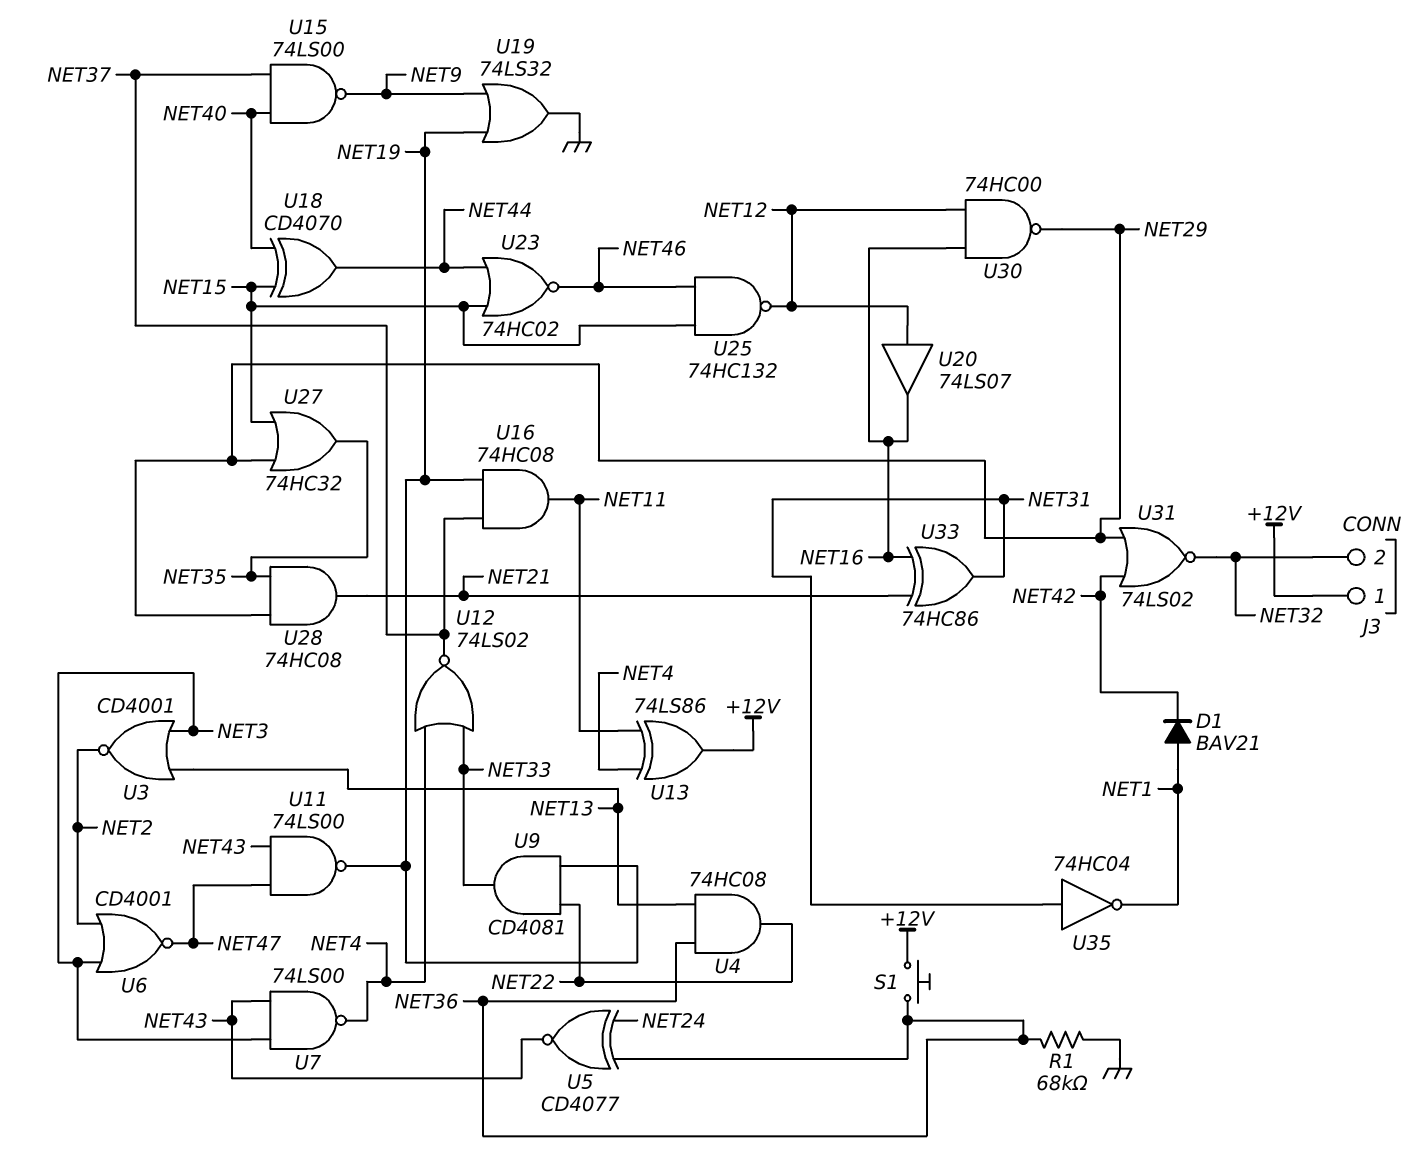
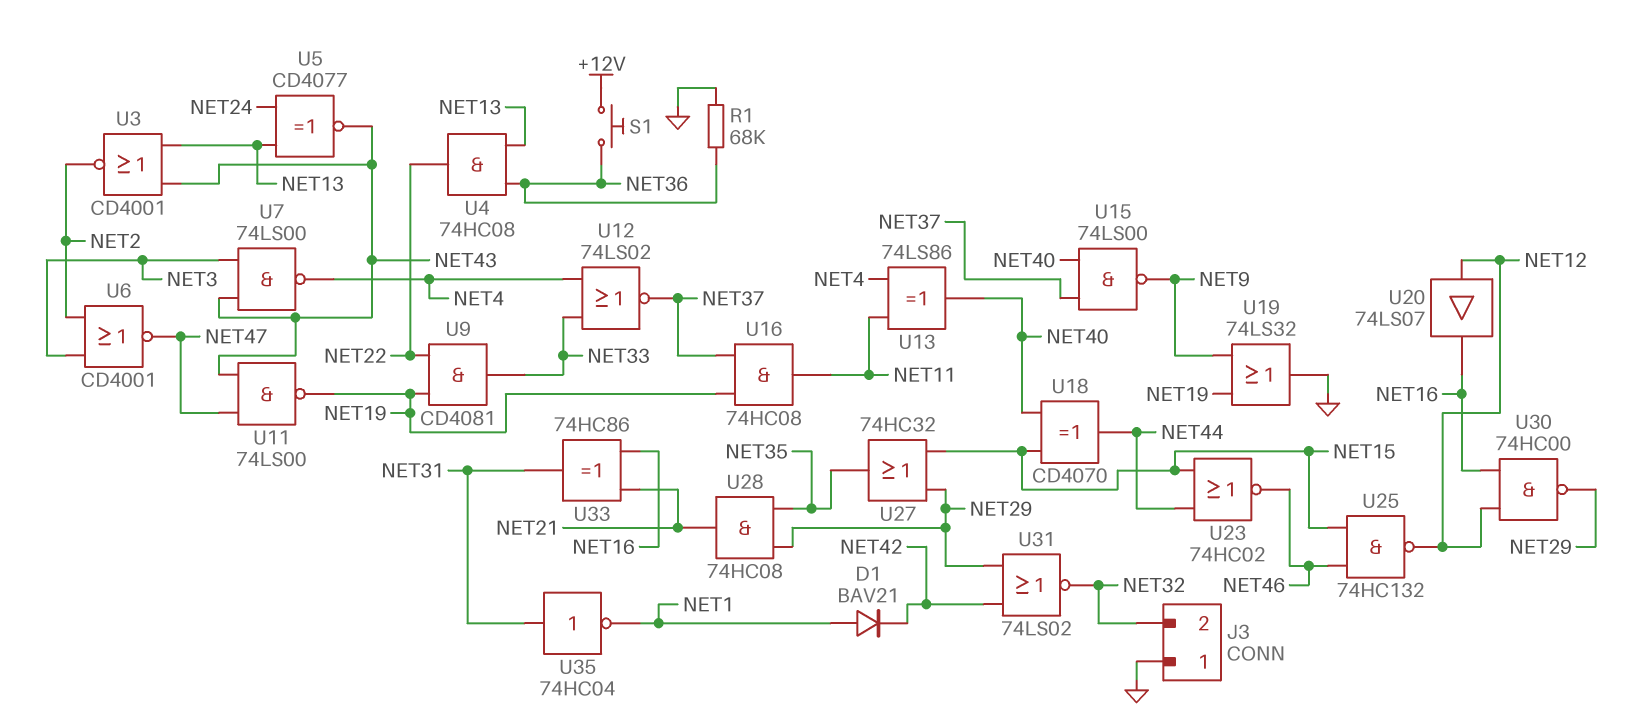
J3 pin 1: +12V -> GND
U3: NOR CD4001 (in NET3, in NET13, out NET2) -> NOR CD4001 (in NET13, in NET43, out NET2)
U5: XNOR CD4077 (in NET24, in NET36, out NET43) -> XNOR CD4077 (in NET13, in NET24, out NET43)
U13: XOR 74LS86 (in NET4, in NET11, out +12V) -> XOR 74LS86 (in NET4, in NET11, out NET40)

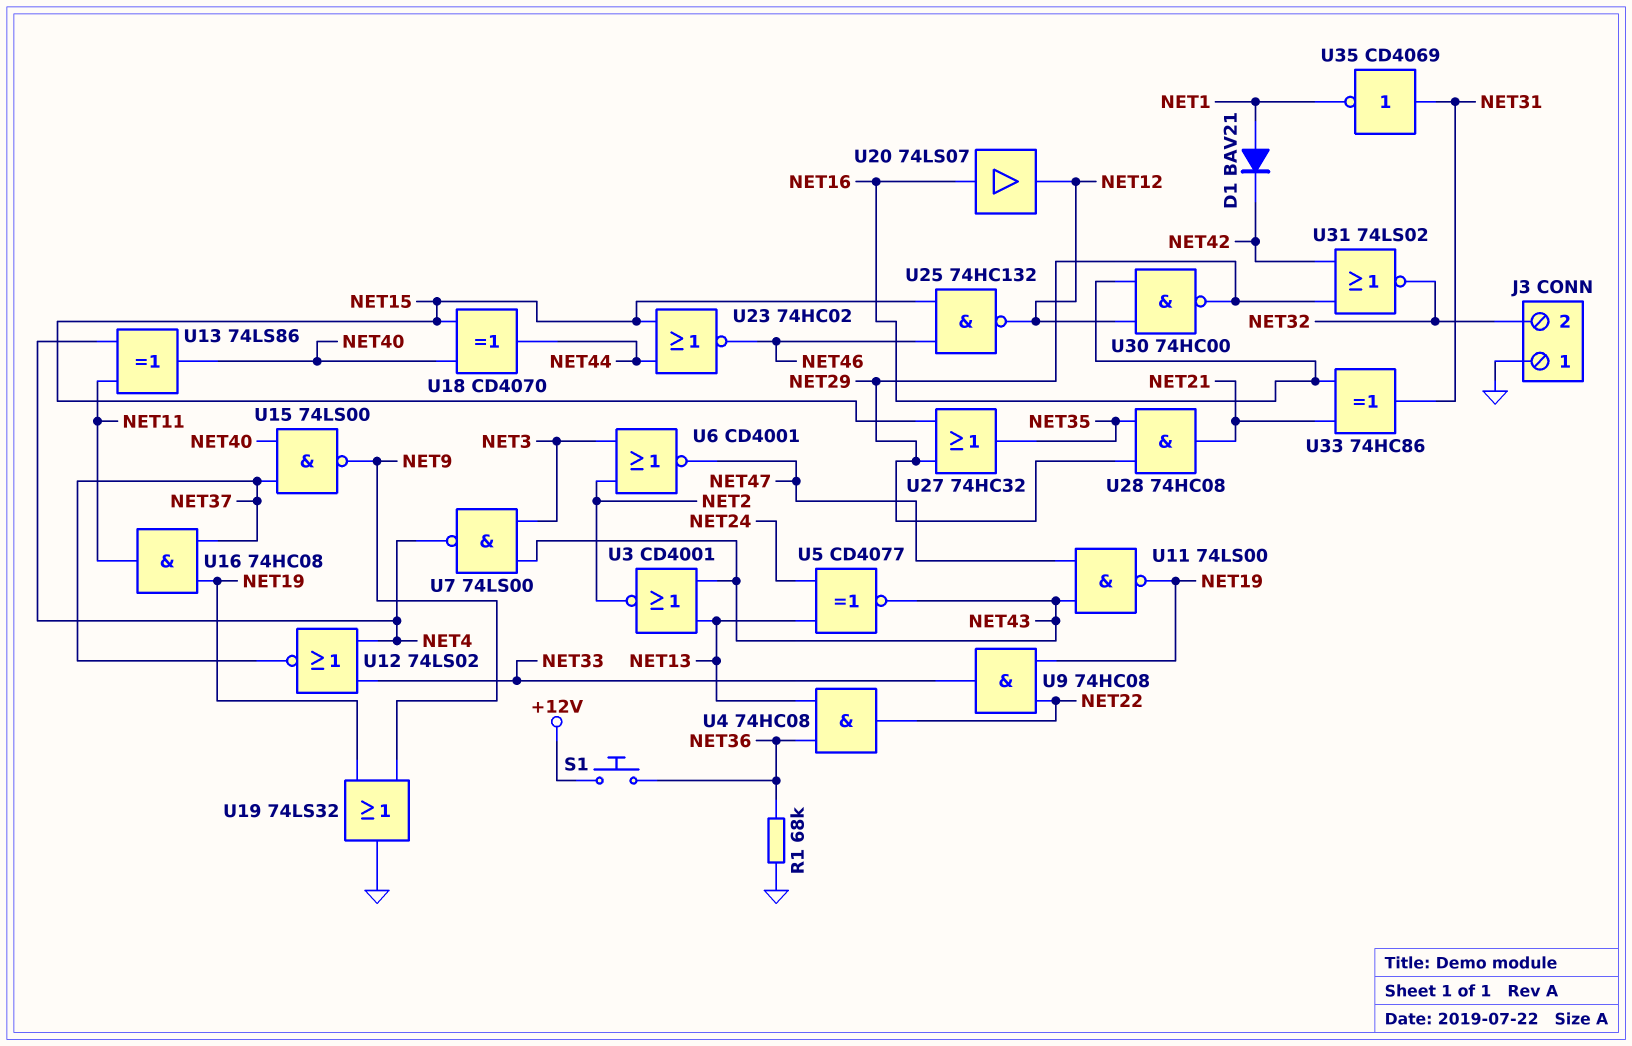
U9: AND CD4081 (in NET19, in NET22, out NET33) -> AND 74HC08 (in NET19, in NET22, out NET33)
U20: buffer 74LS07 (in NET12, out NET16) -> buffer 74LS07 (in NET16, out NET12)
U35: NOT 74HC04 (in NET31, out NET1) -> NOT CD4069 (in NET31, out NET1)

